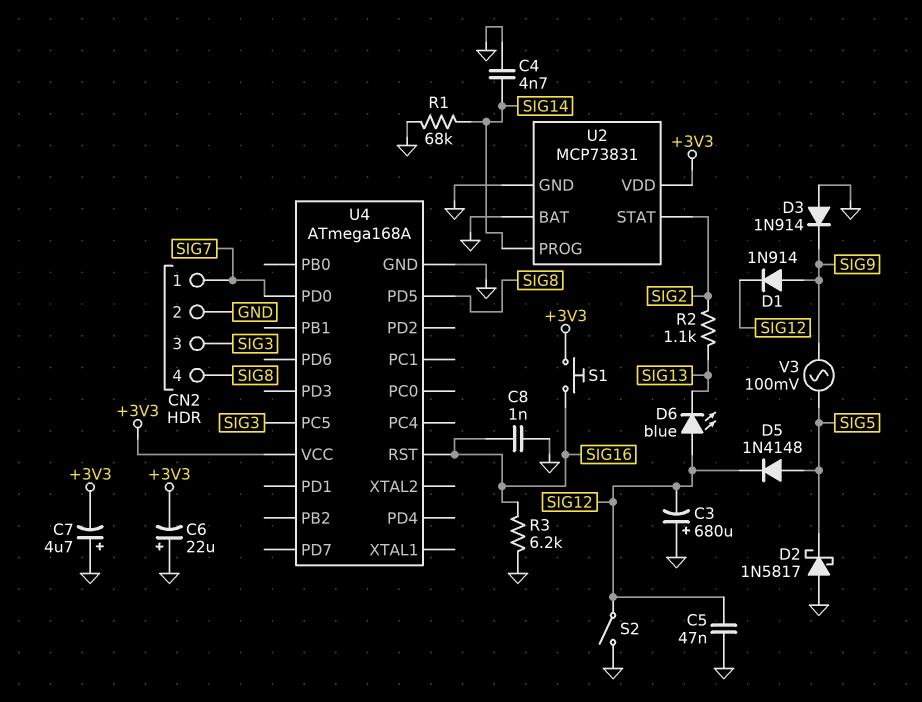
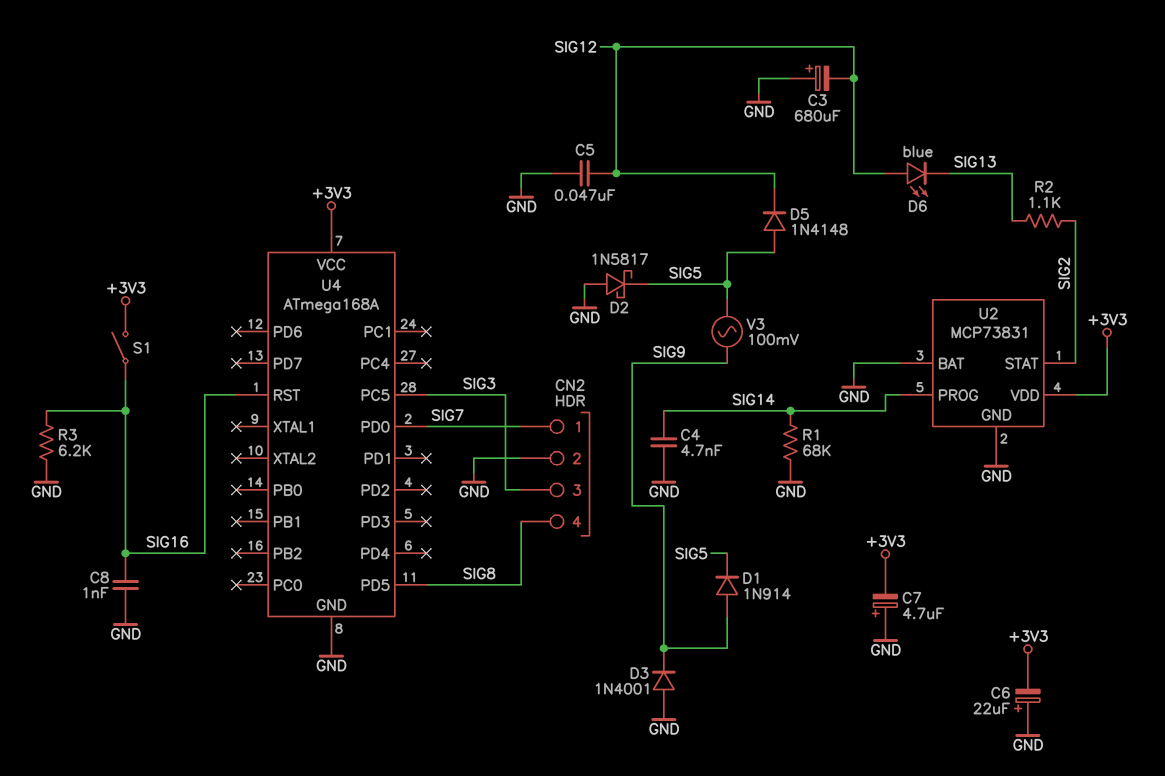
D1: diode 1N914 (A SIG9, K SIG12) -> diode 1N914 (A SIG9, K SIG5)
D3: diode 1N914 (A GND, K SIG9) -> diode 1N4001 (A GND, K SIG9)
S1: button (+3V3, SIG16) -> switch (+3V3, SIG16)
S2: switch (GND, SIG12) -> none

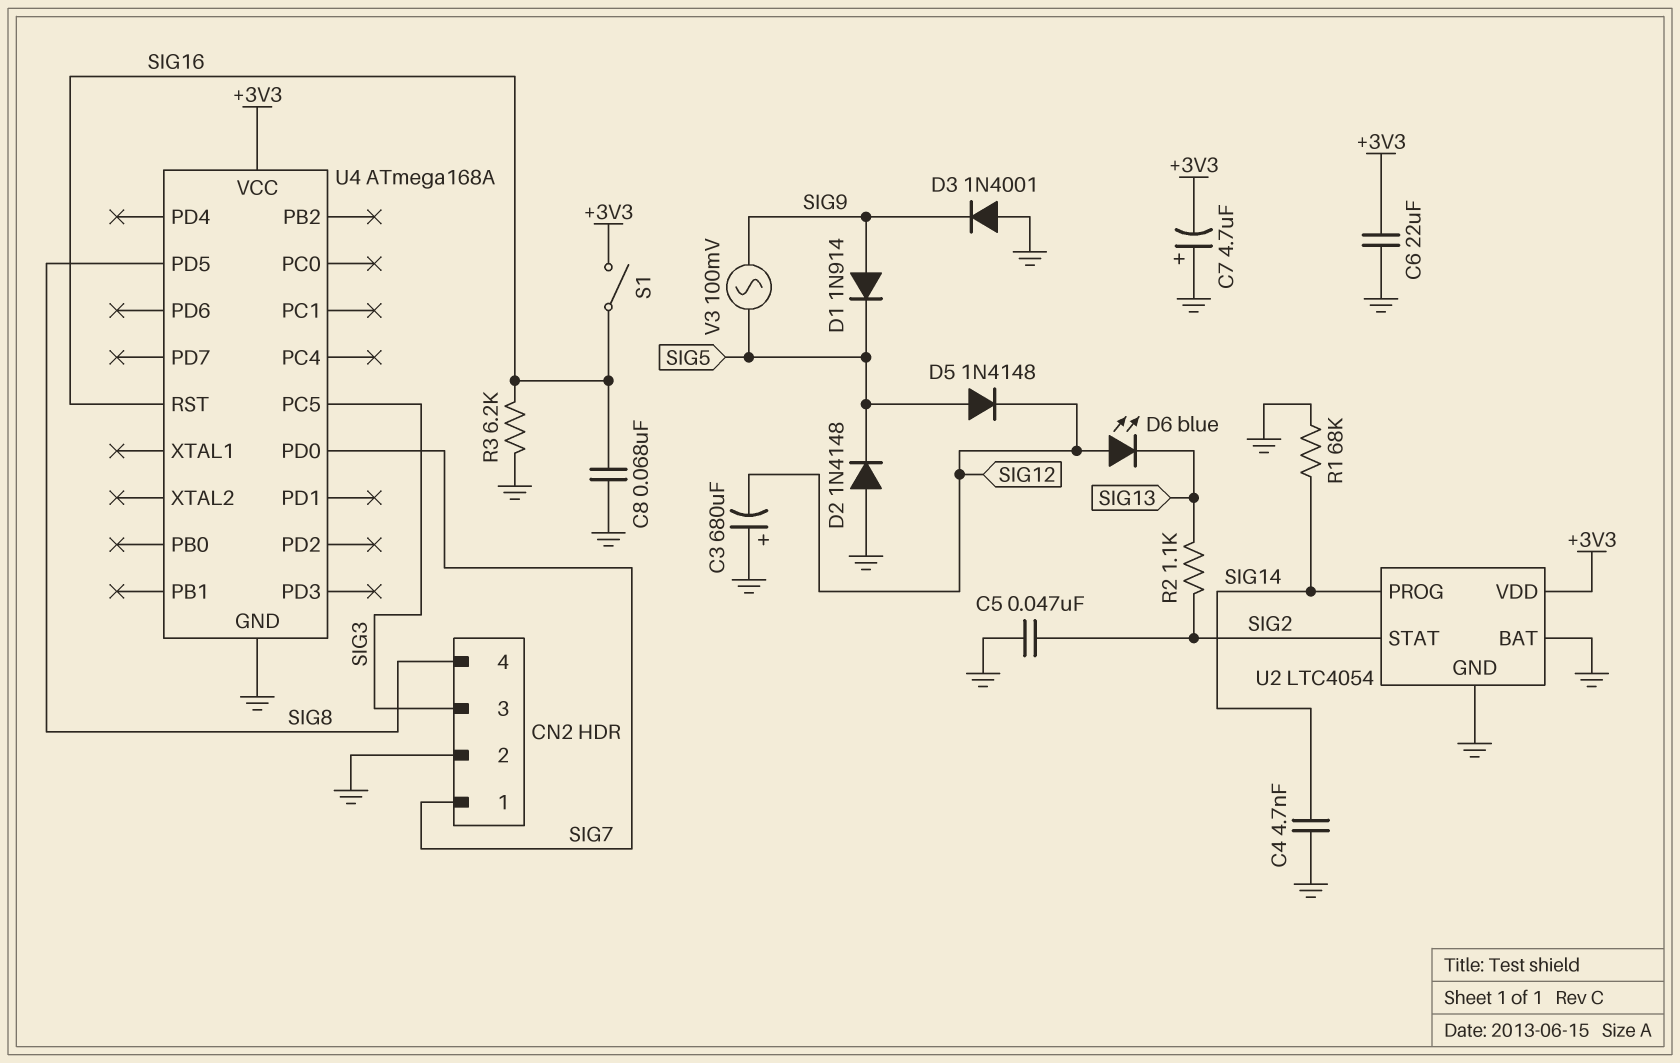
C5: 47nF (GND, SIG12) -> 47nF (GND, SIG2)
C6: 22uF (plus GND, minus +3V3) -> 22uF (+3V3, GND)
C8: 1nF (GND, SIG16) -> 68nF (GND, SIG16)
D2: schottky 1N5817 (A GND, K SIG5) -> diode 1N4148 (A GND, K SIG5)
U2: MCP73831 -> LTC4054

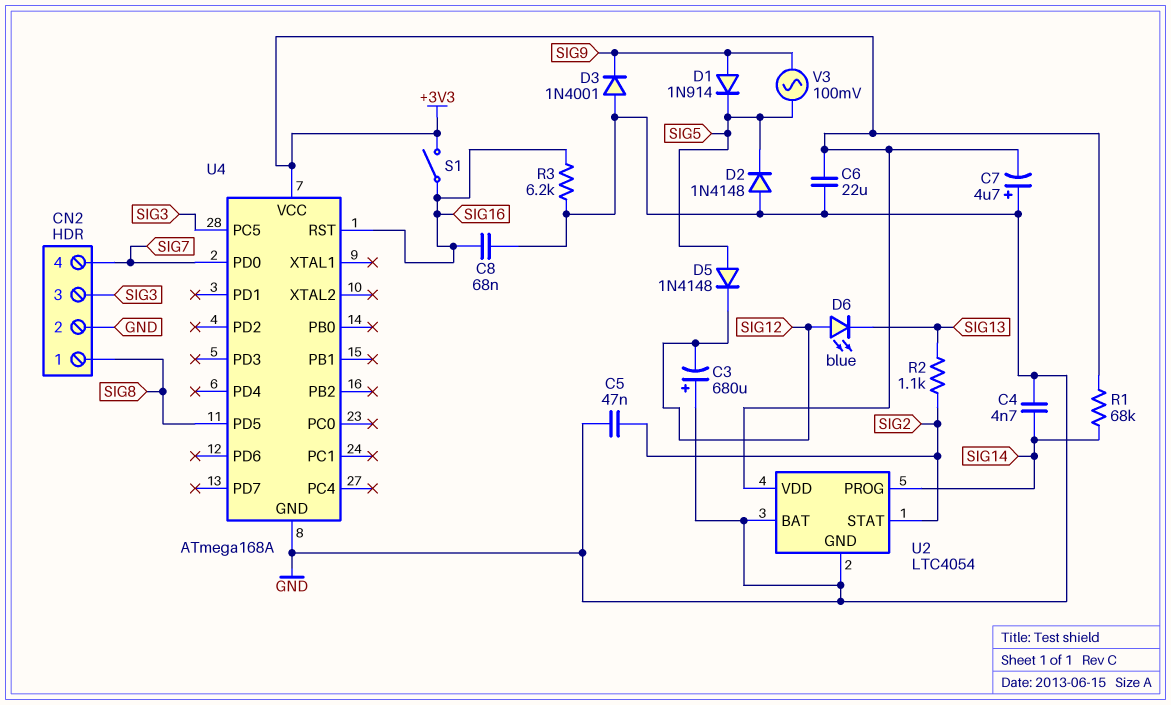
CN2 pin 1: SIG7 -> SIG8
CN2 pin 4: SIG8 -> SIG7
R1: 68k (GND, SIG14) -> 68k (+3V3, SIG14)

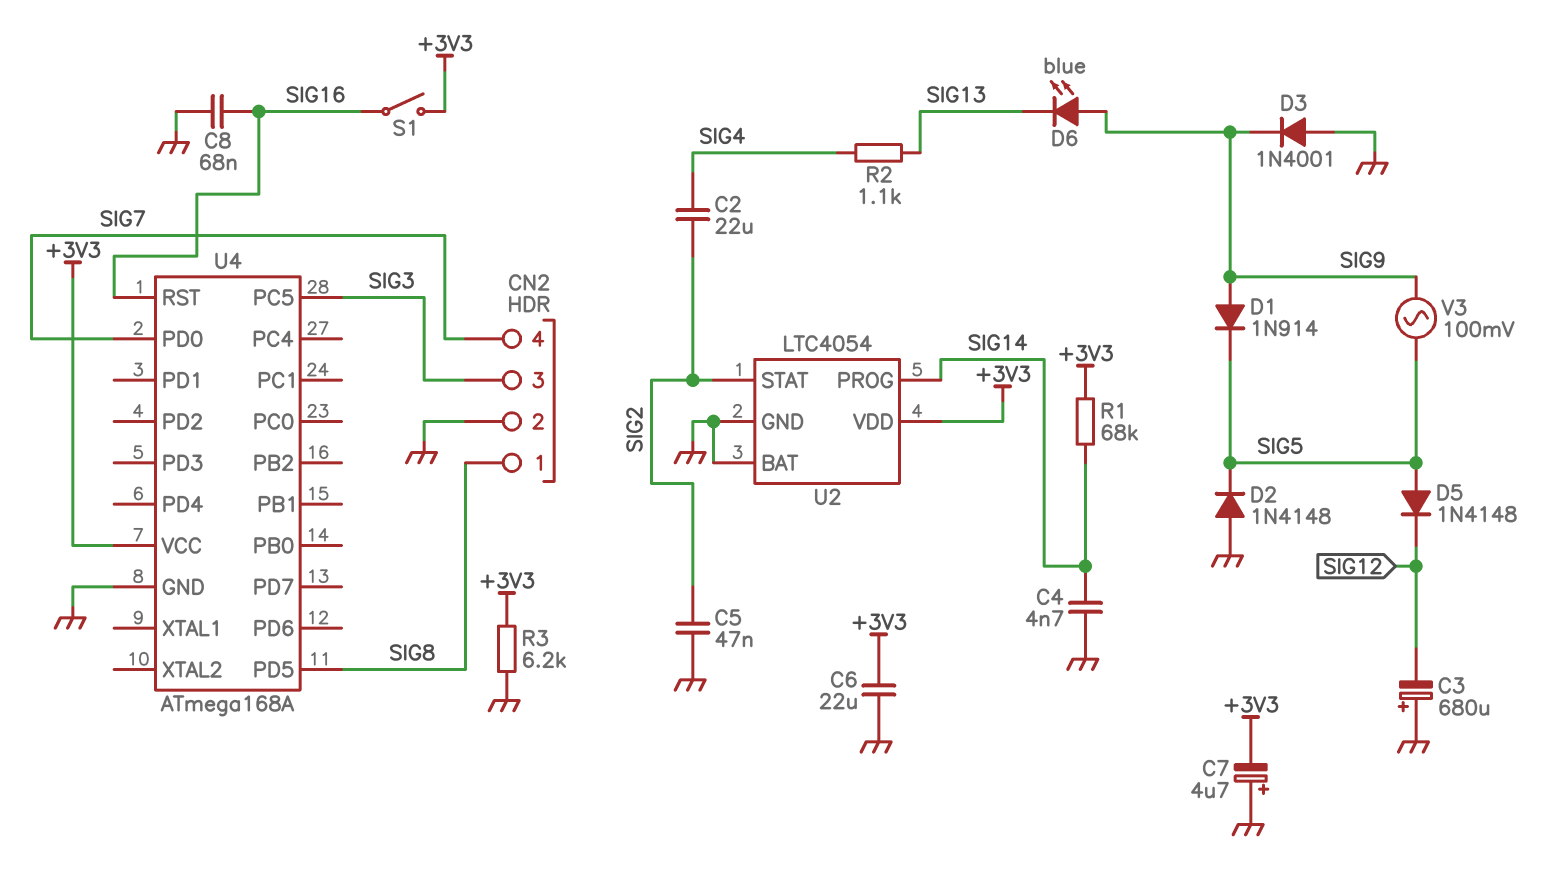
C2: none -> 22uF (SIG2, SIG4)
D6: LED blue (A SIG12, K SIG13) -> LED blue (A SIG9, K SIG13)
R2: 1.1k (SIG2, SIG13) -> 1.1k (SIG4, SIG13)
R3: 6.2k (GND, SIG16) -> 6.2k (+3V3, GND)

